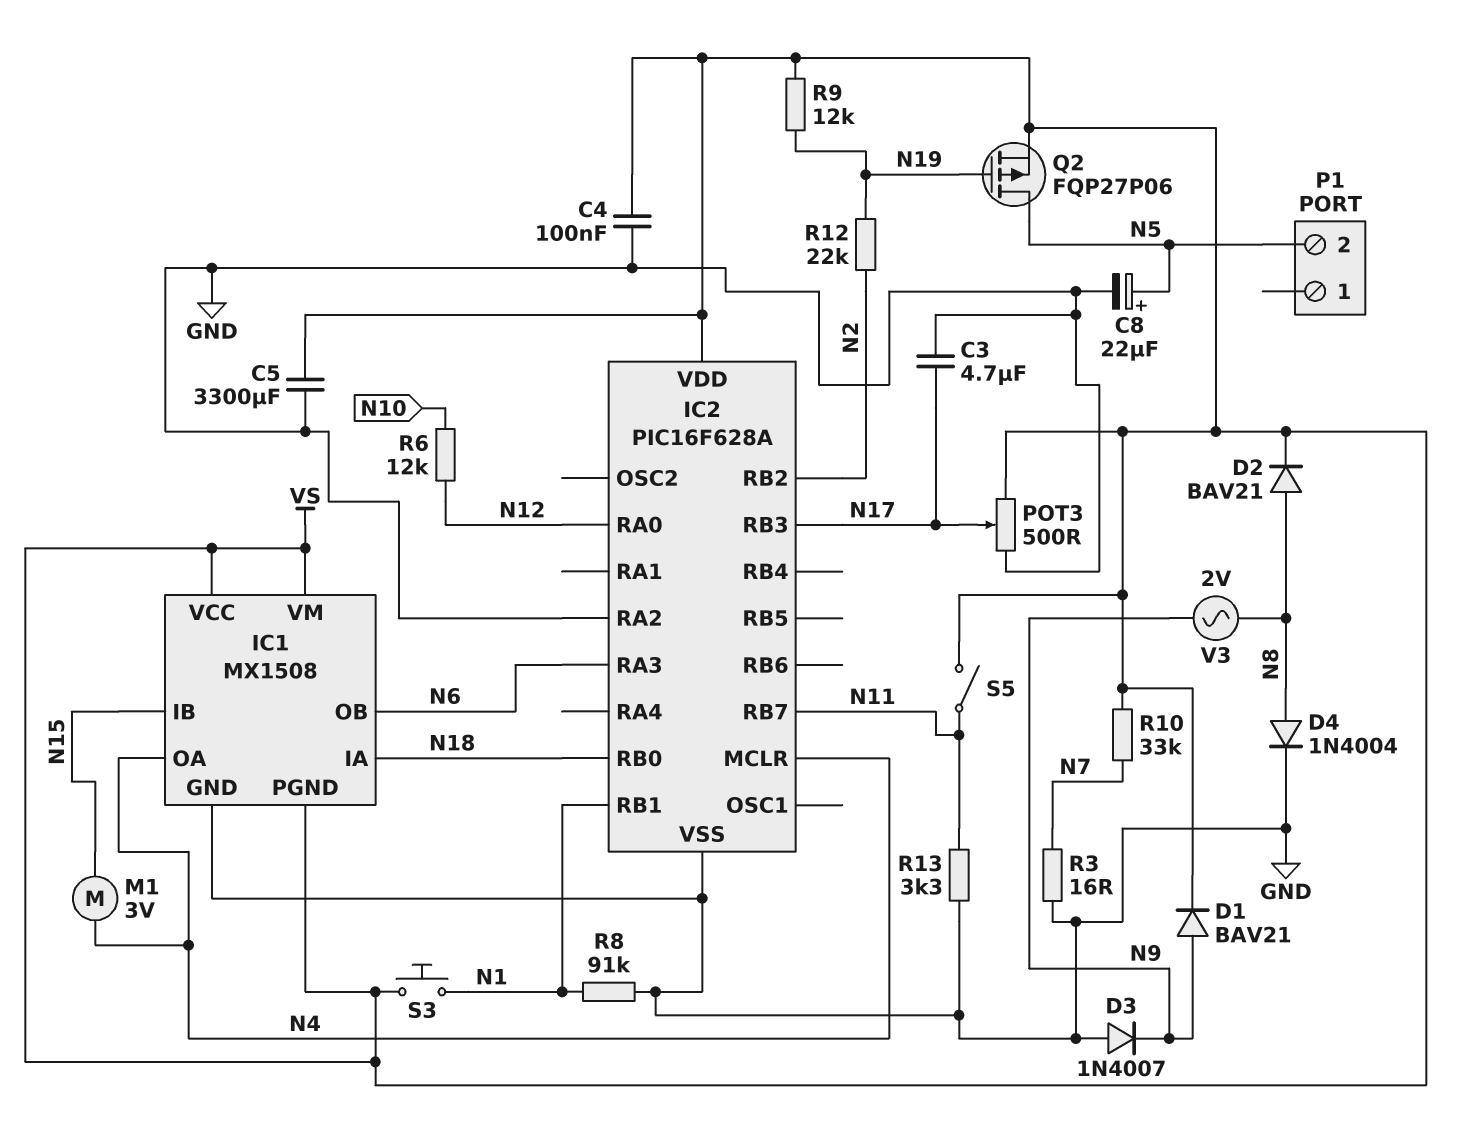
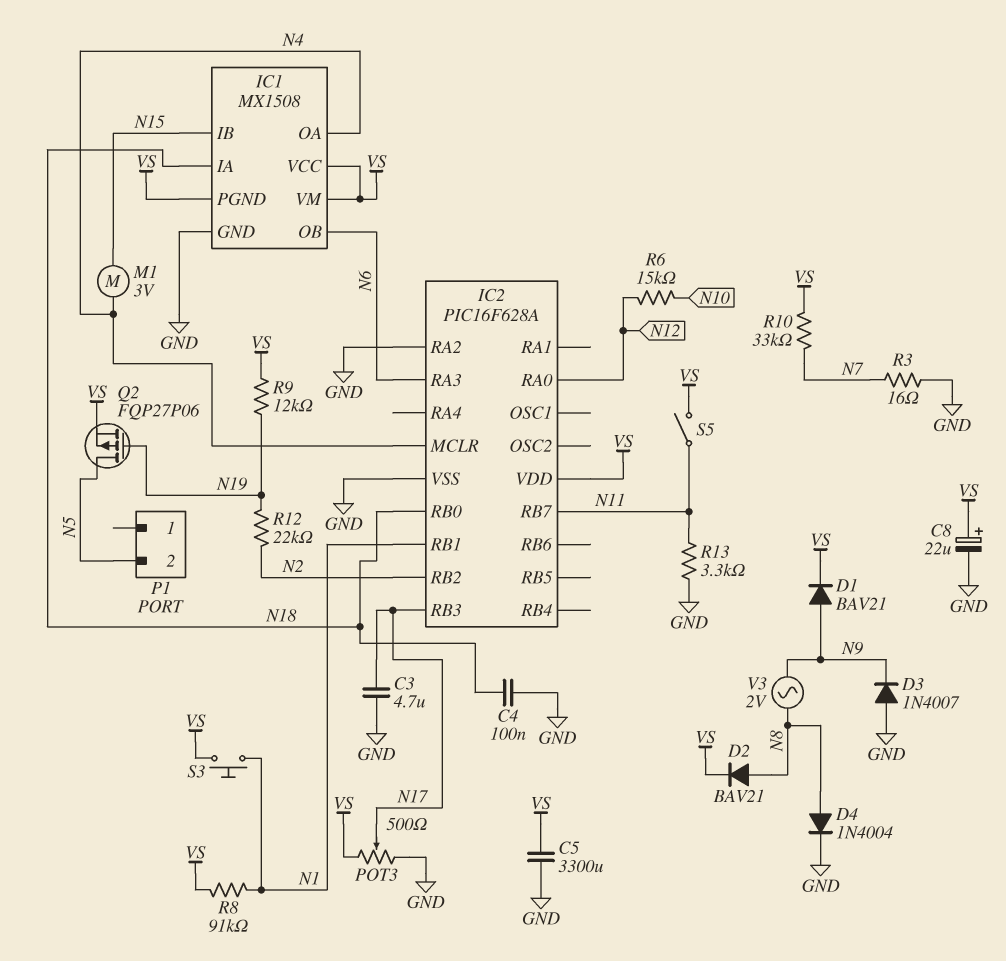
C4: 100nF (GND, VS) -> 100nF (GND, N18)
C8: 22uF (plus N5, minus GND) -> 22uF (plus VS, minus GND)
R6: 12k (N10, N12) -> 15k (N10, N12)
R8: 91k (GND, N1) -> 91k (N1, VS)

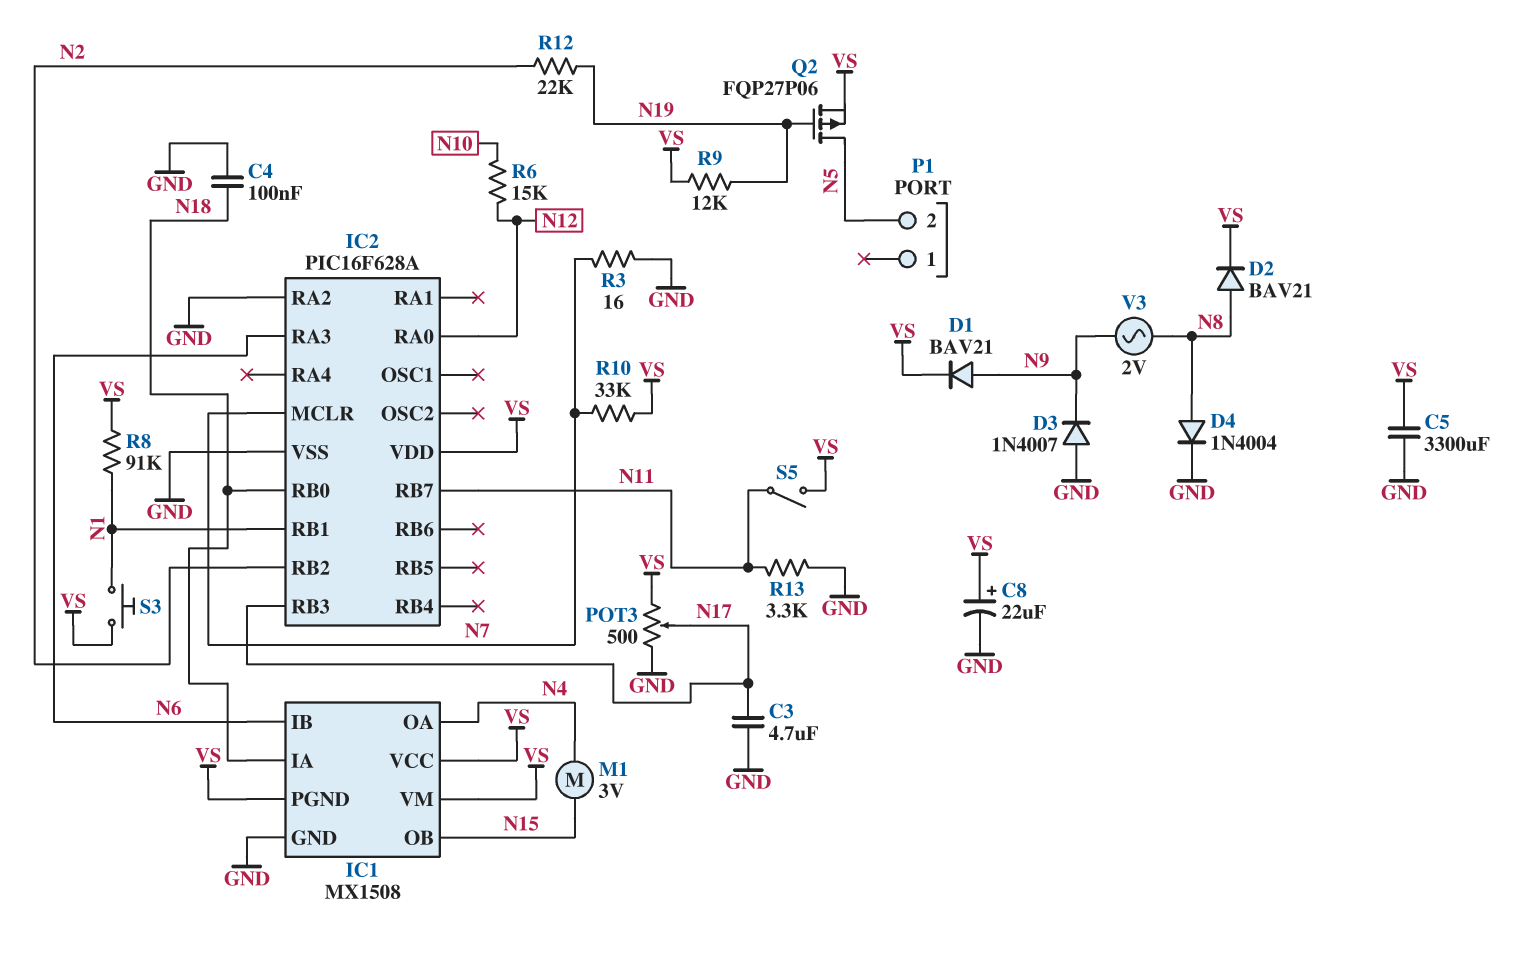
IC1 pin IB: N15 -> N6
IC1 pin OB: N6 -> N15
IC2 pin MCLR: N4 -> N7

